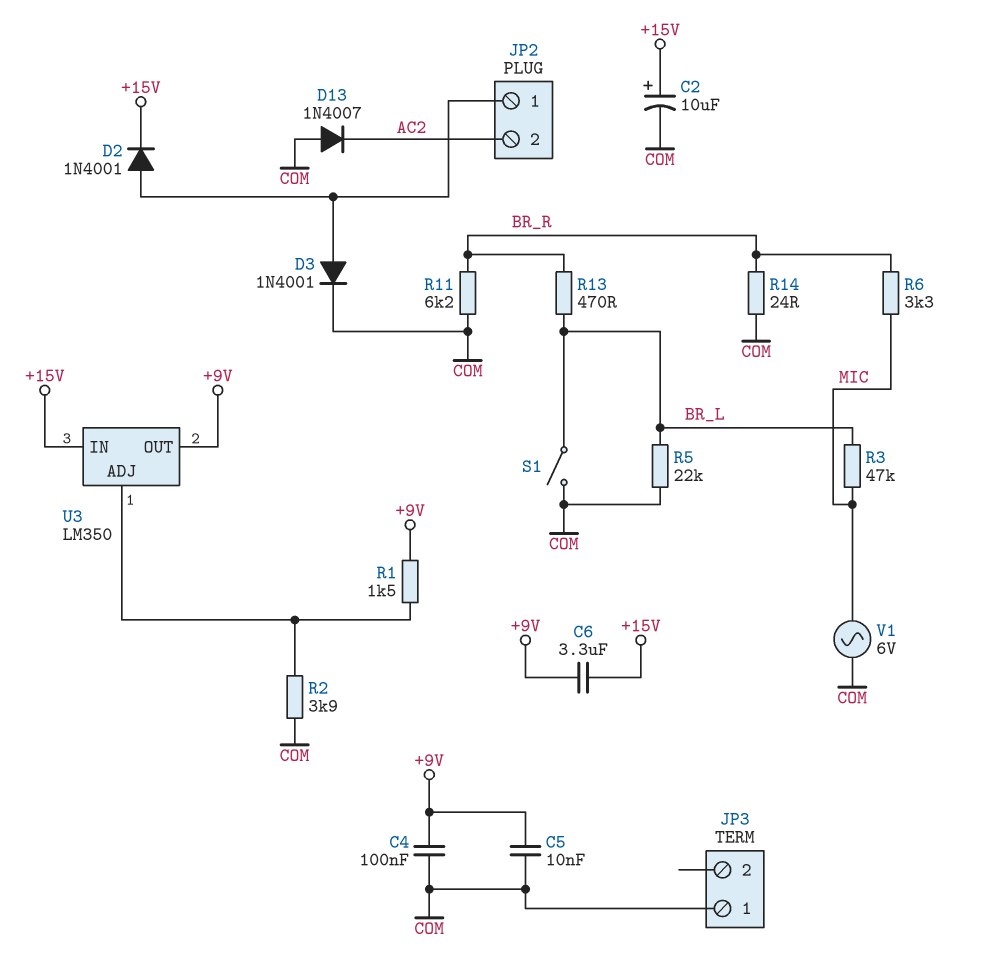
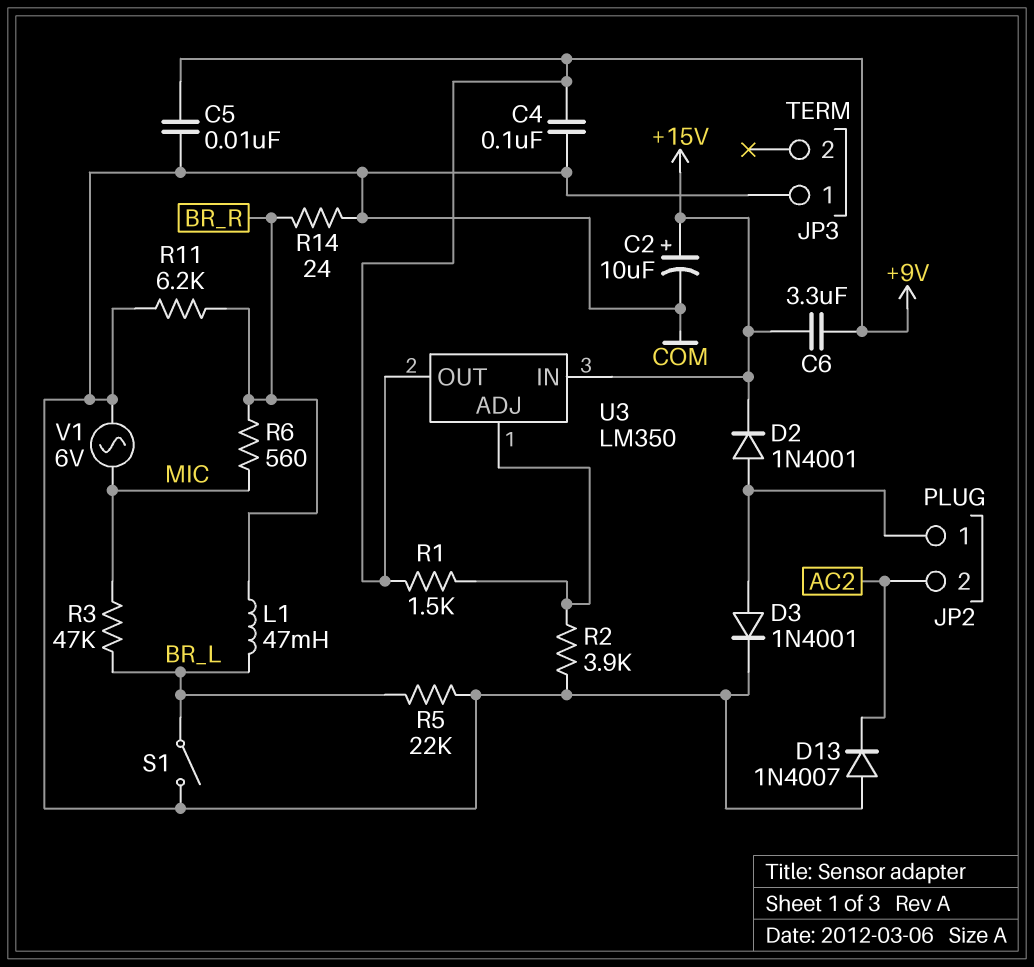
L1: none -> 47mH (BR_L, BR_R)
R6: 3.3k (BR_R, MIC) -> 560 (BR_R, MIC)
R13: 470 (BR_L, BR_R) -> none

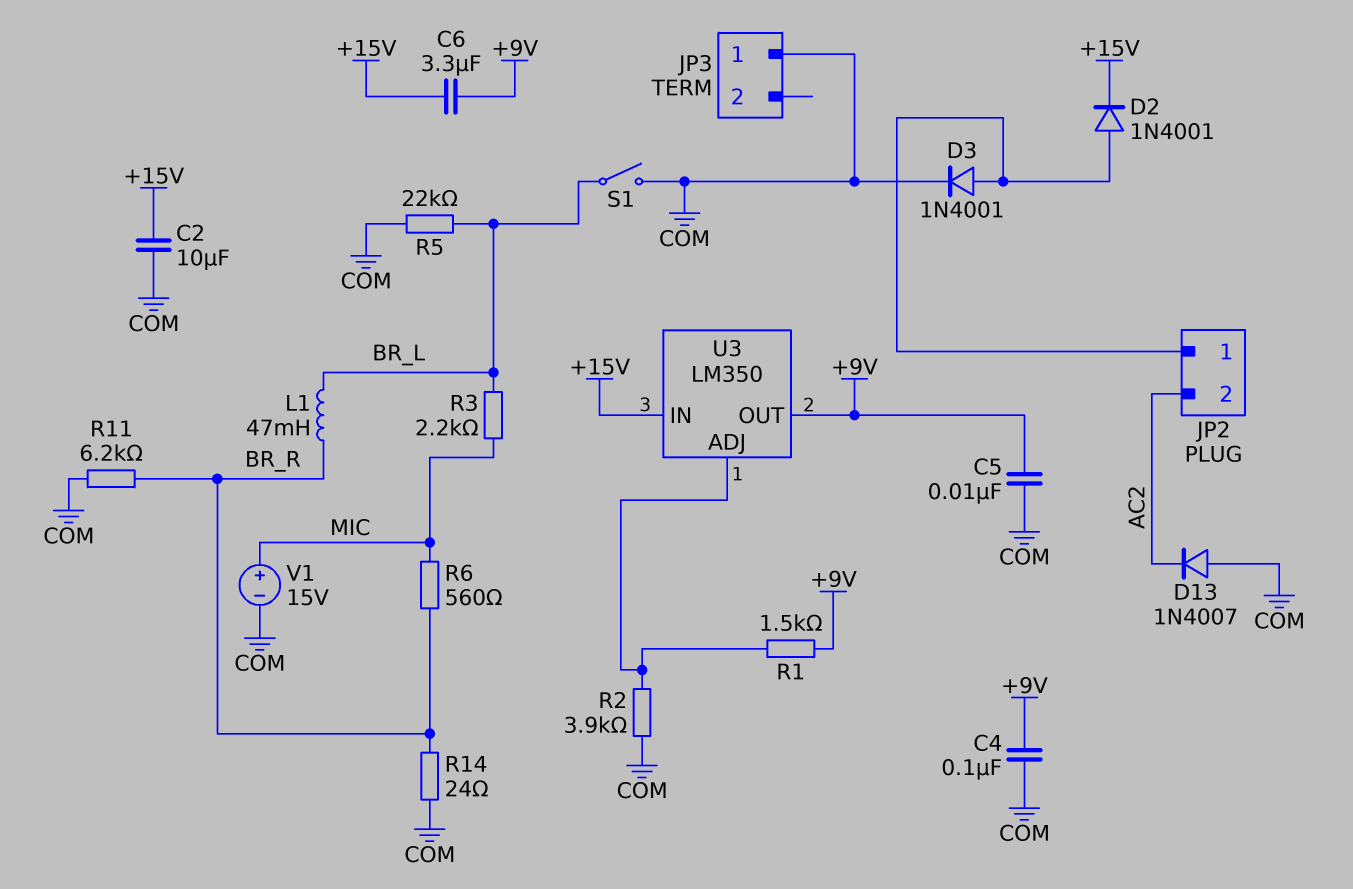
C2: 10uF (plus +15V, minus COM) -> 10uF (+15V, COM)
R3: 47k (BR_L, MIC) -> 2.2k (BR_L, MIC)
V1: AC 6V (COM, MIC) -> 15V (plus MIC, minus COM)

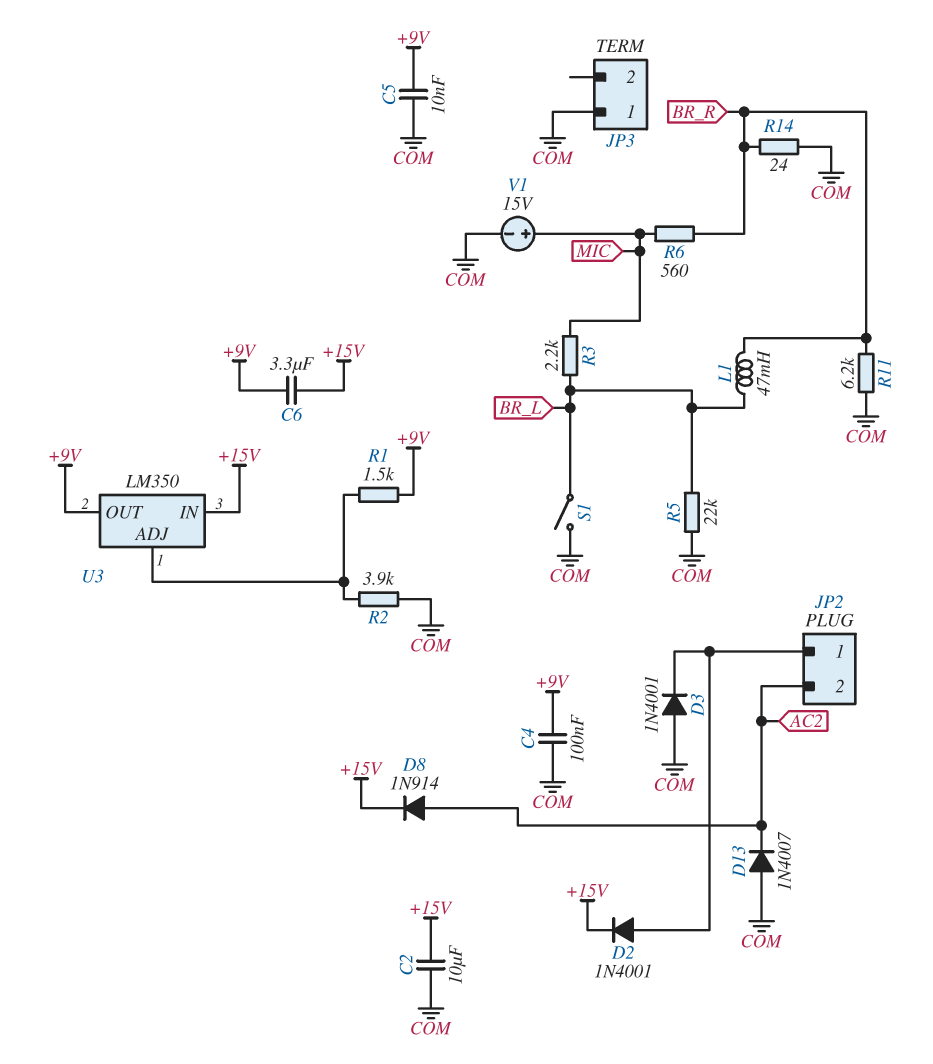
D3: diode 1N4001 (A JP2/1, K COM) -> diode 1N4001 (A COM, K JP2/1)
D8: none -> diode 1N914 (A AC2, K +15V)

